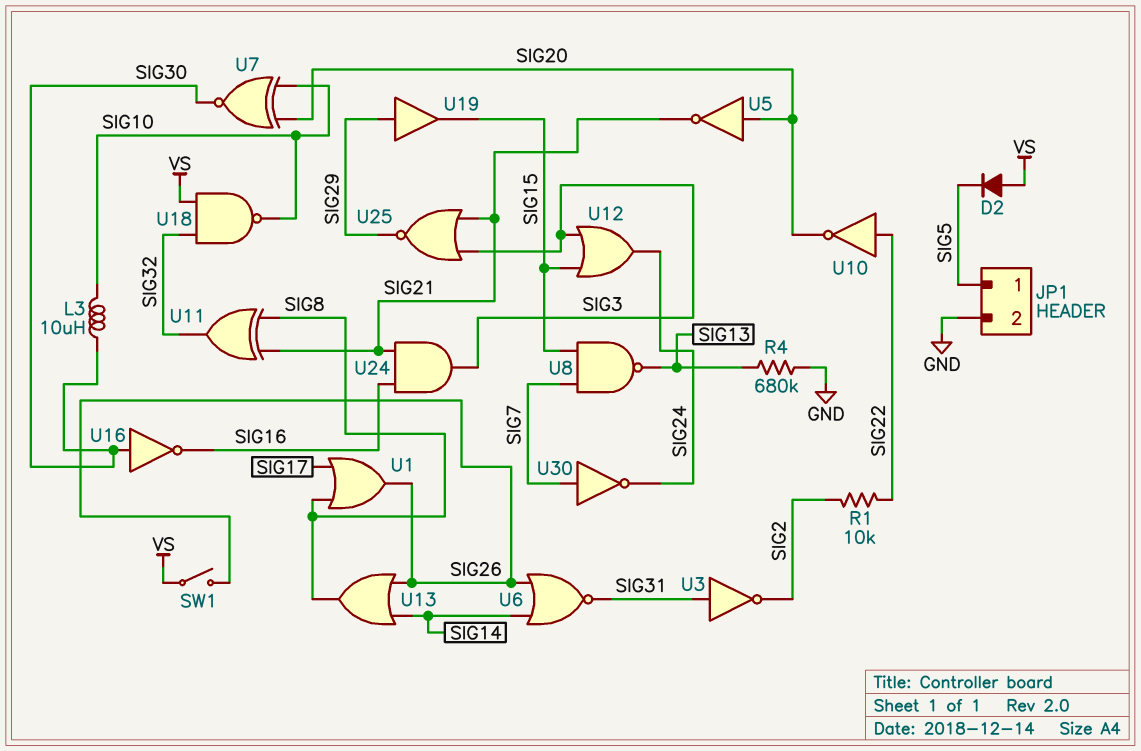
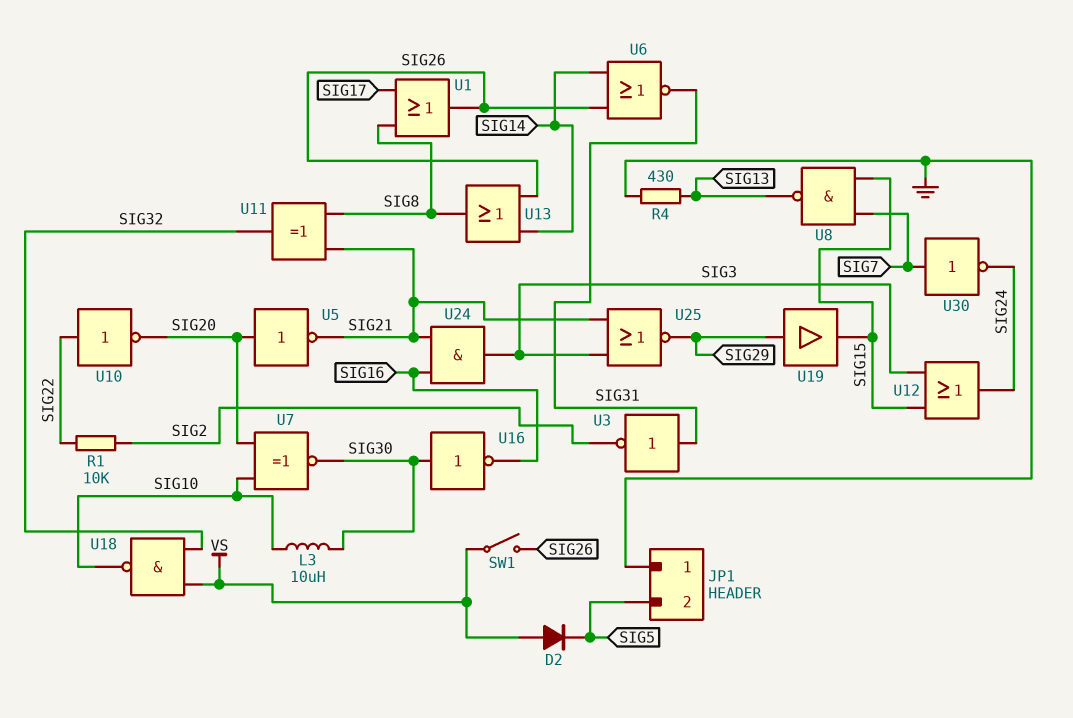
JP1 pin 1: SIG5 -> GND
JP1 pin 2: GND -> SIG5
R4: 680k (GND, SIG13) -> 430 (GND, SIG13)

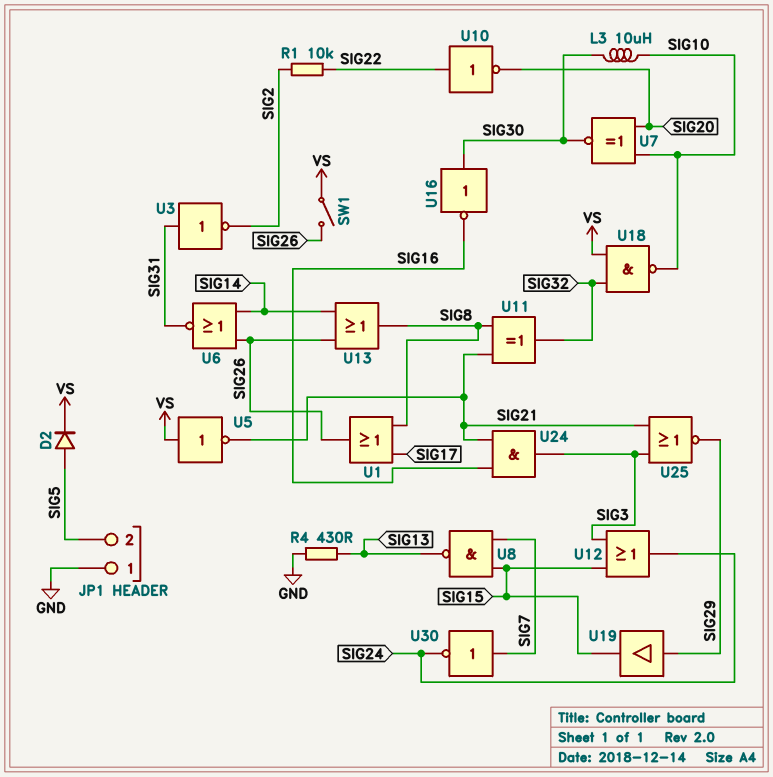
D2: diode (A VS, K SIG5) -> diode (A SIG5, K VS)
U5: NOT (in SIG20, out SIG21) -> NOT (in VS, out SIG21)

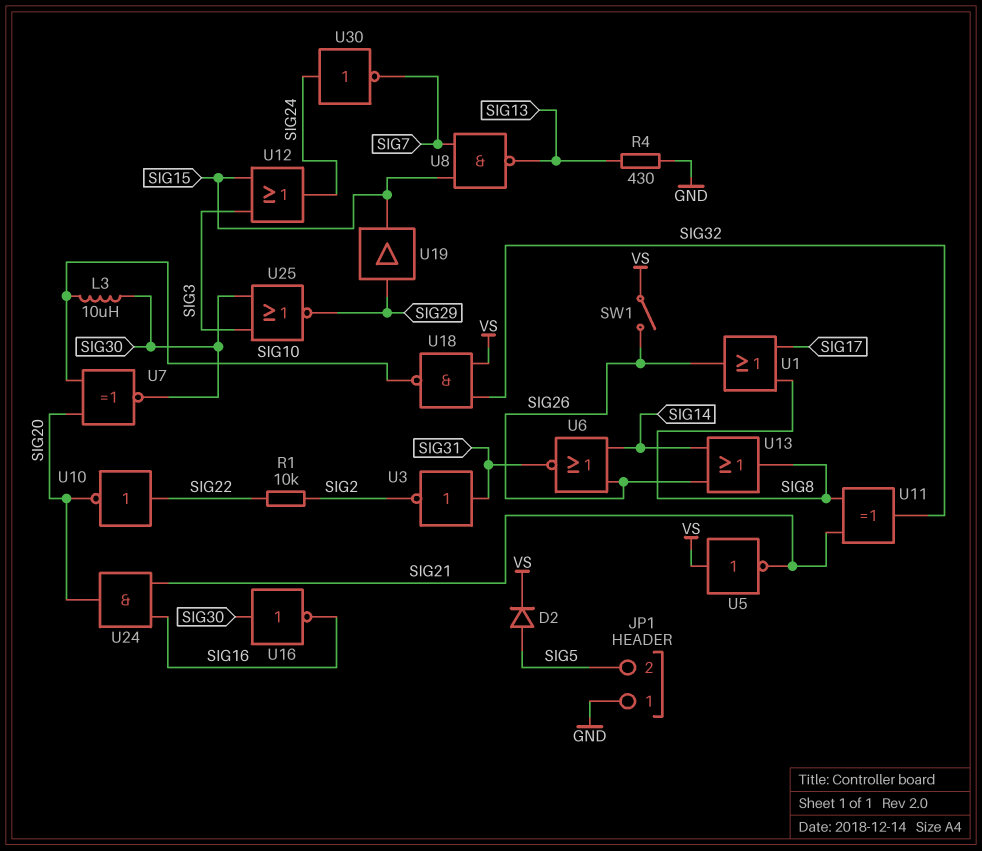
U24: AND (in SIG16, in SIG21, out SIG3) -> AND (in SIG16, in SIG21, out SIG20)
U25: NOR (in SIG3, in SIG21, out SIG29) -> NOR (in SIG3, in SIG30, out SIG29)
U30: NOT (in SIG7, out SIG24) -> NOT (in SIG24, out SIG7)

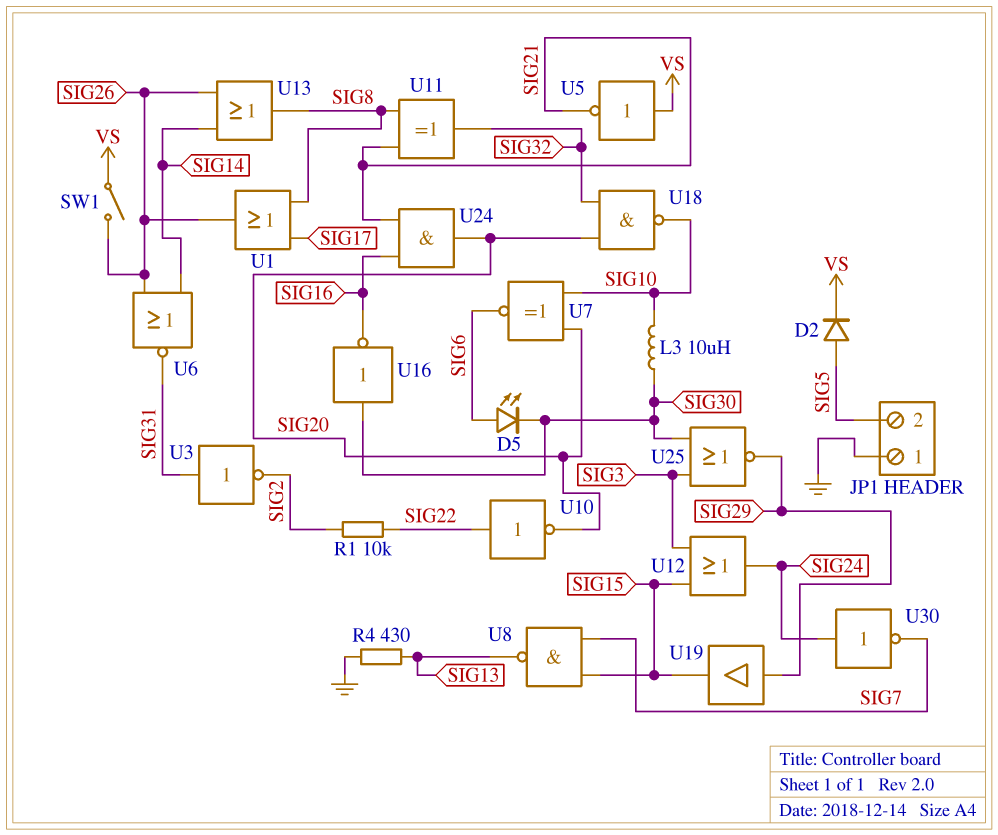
D5: none -> LED (A SIG6, K SIG30)
U7: XNOR (in SIG10, in SIG20, out SIG30) -> XNOR (in SIG10, in SIG20, out SIG6)
U18: NAND (in SIG32, in VS, out SIG10) -> NAND (in SIG20, in SIG32, out SIG10)

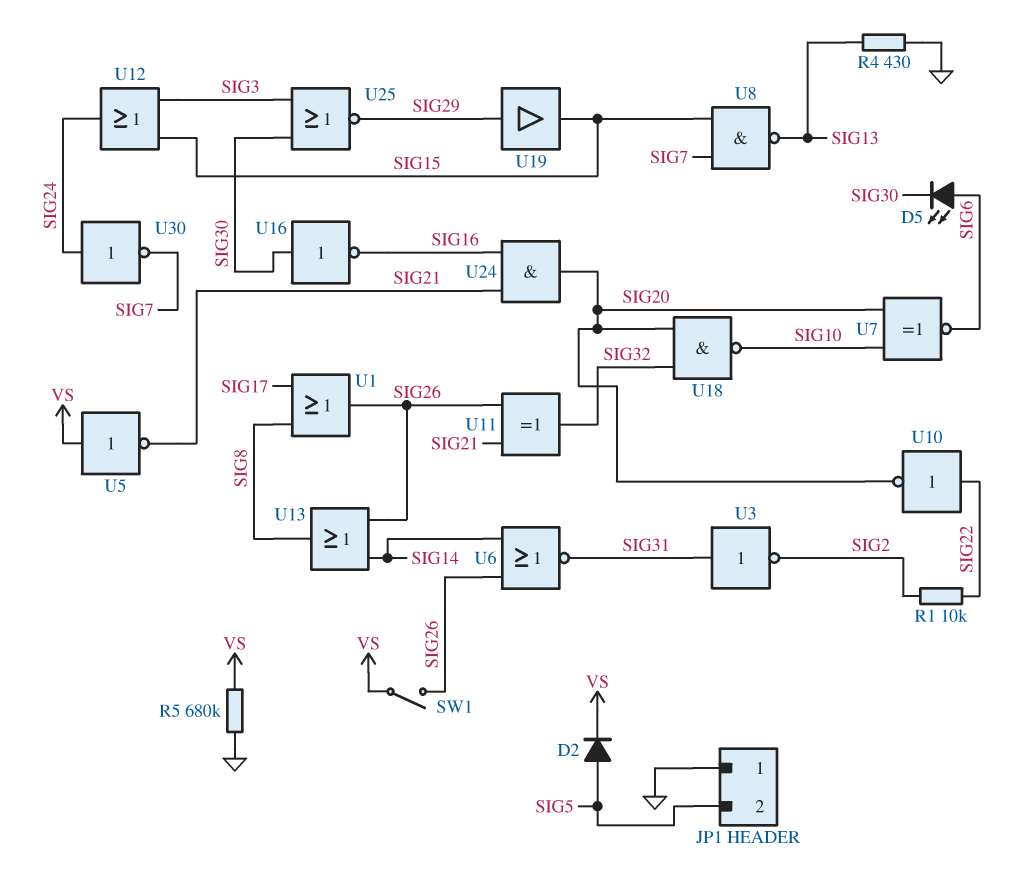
L3: 10uH (SIG10, SIG30) -> none
R5: none -> 680k (GND, VS)
U11: XOR (in SIG8, in SIG21, out SIG32) -> XOR (in SIG21, in SIG26, out SIG32)

